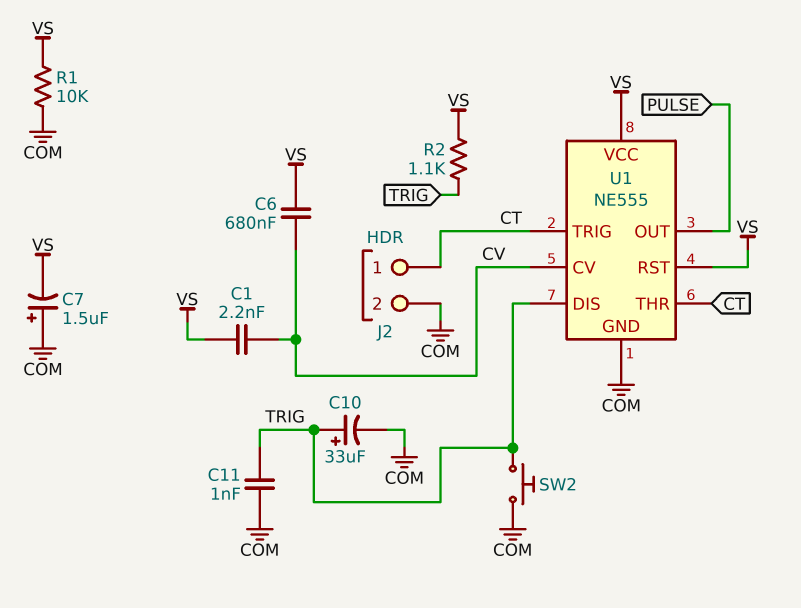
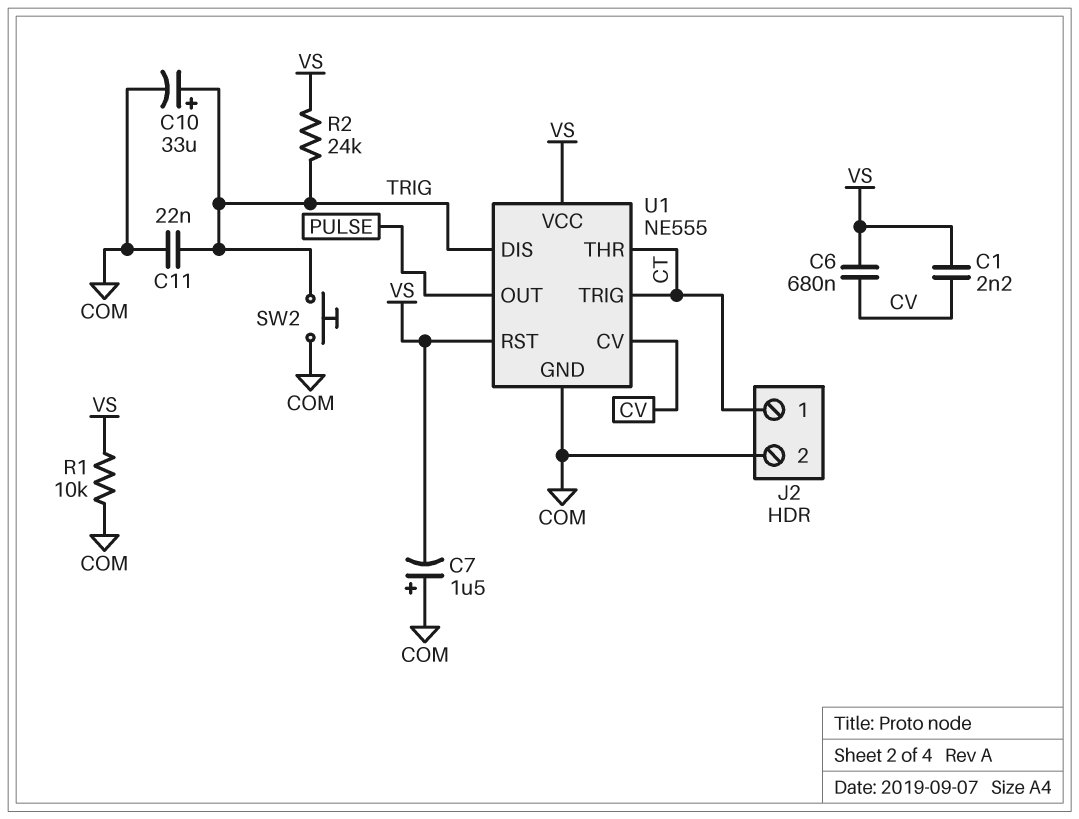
C11: 1nF (COM, TRIG) -> 22nF (COM, TRIG)
R2: 1.1k (TRIG, VS) -> 24k (TRIG, VS)

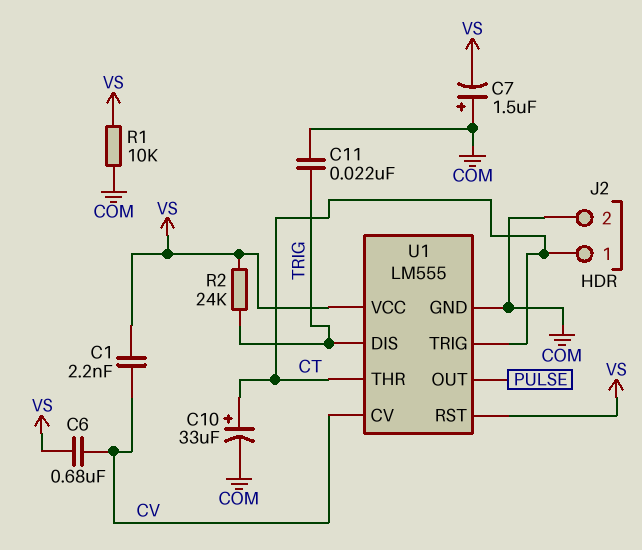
C10: 33uF (plus TRIG, minus COM) -> 33uF (plus CT, minus COM)
SW2: button (COM, TRIG) -> none
U1: NE555 -> LM555

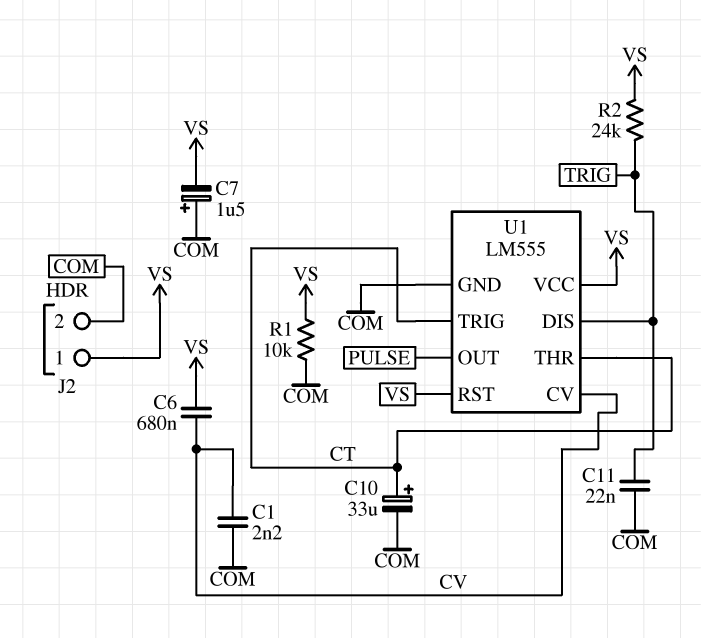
C1: 2.2nF (CV, VS) -> 2.2nF (COM, CV)
J2 pin 1: CT -> VS

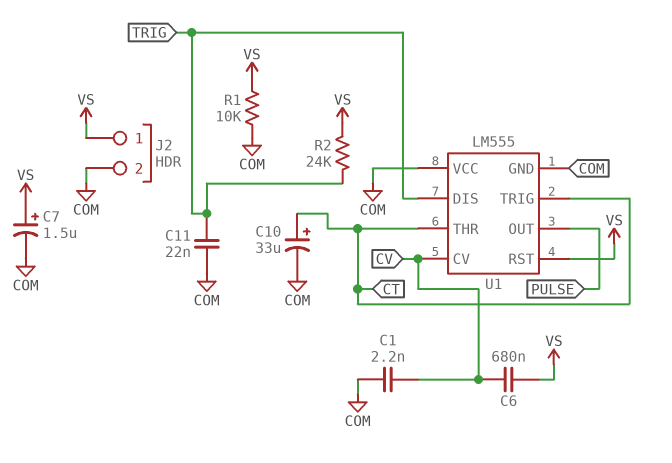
C7: 1.5uF (plus COM, minus VS) -> 1.5uF (plus VS, minus COM)
U1 pin VCC: VS -> COM

